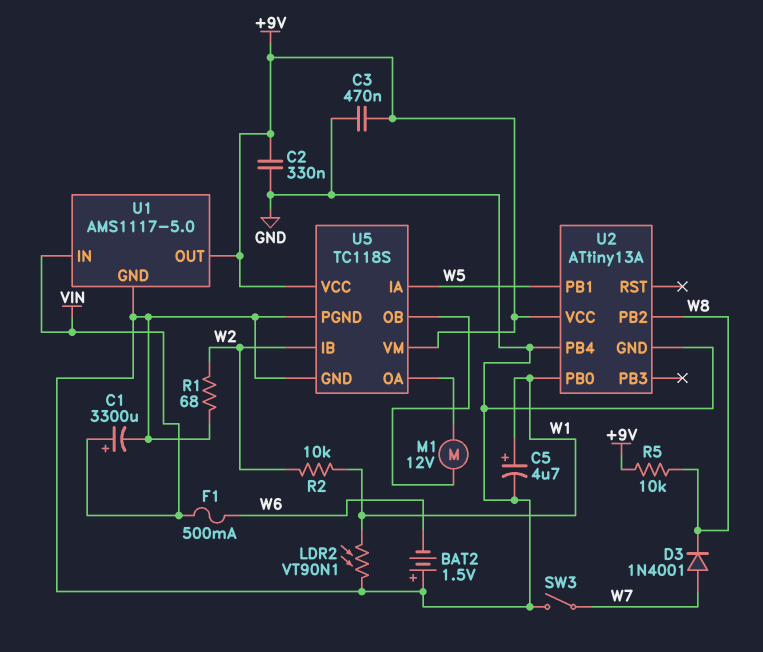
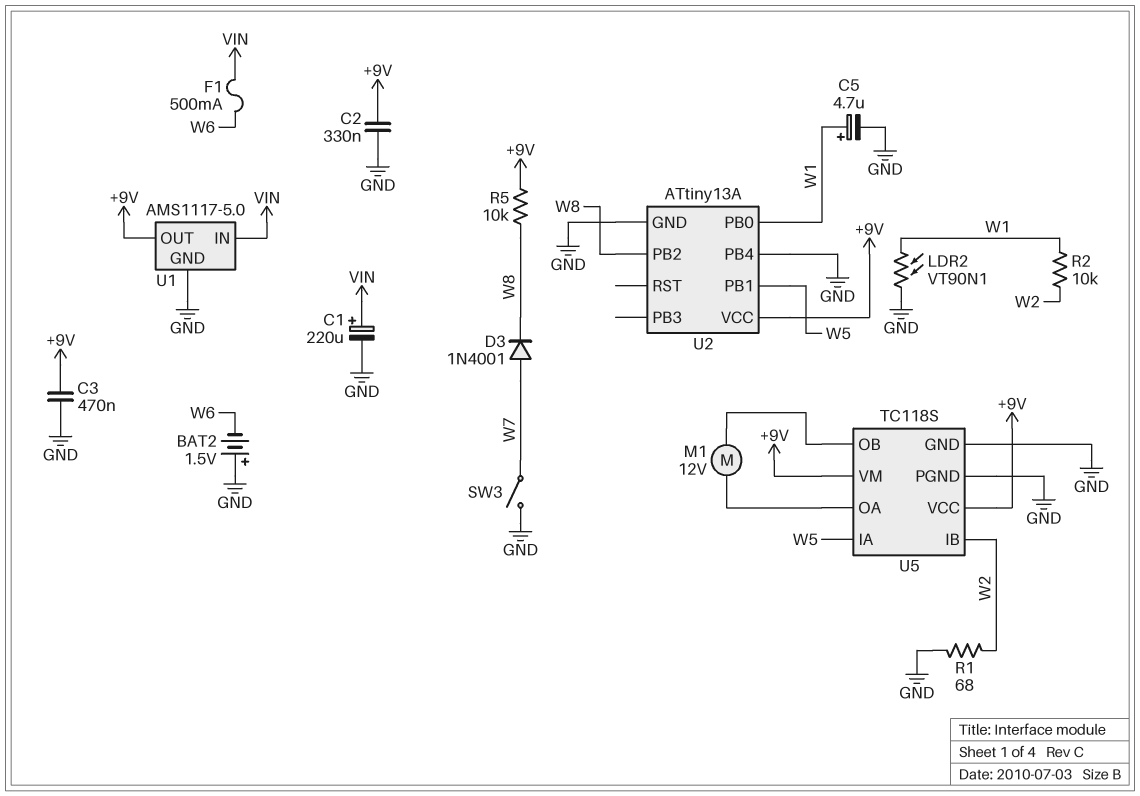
C1: 3300uF (plus VIN, minus GND) -> 220uF (plus VIN, minus GND)

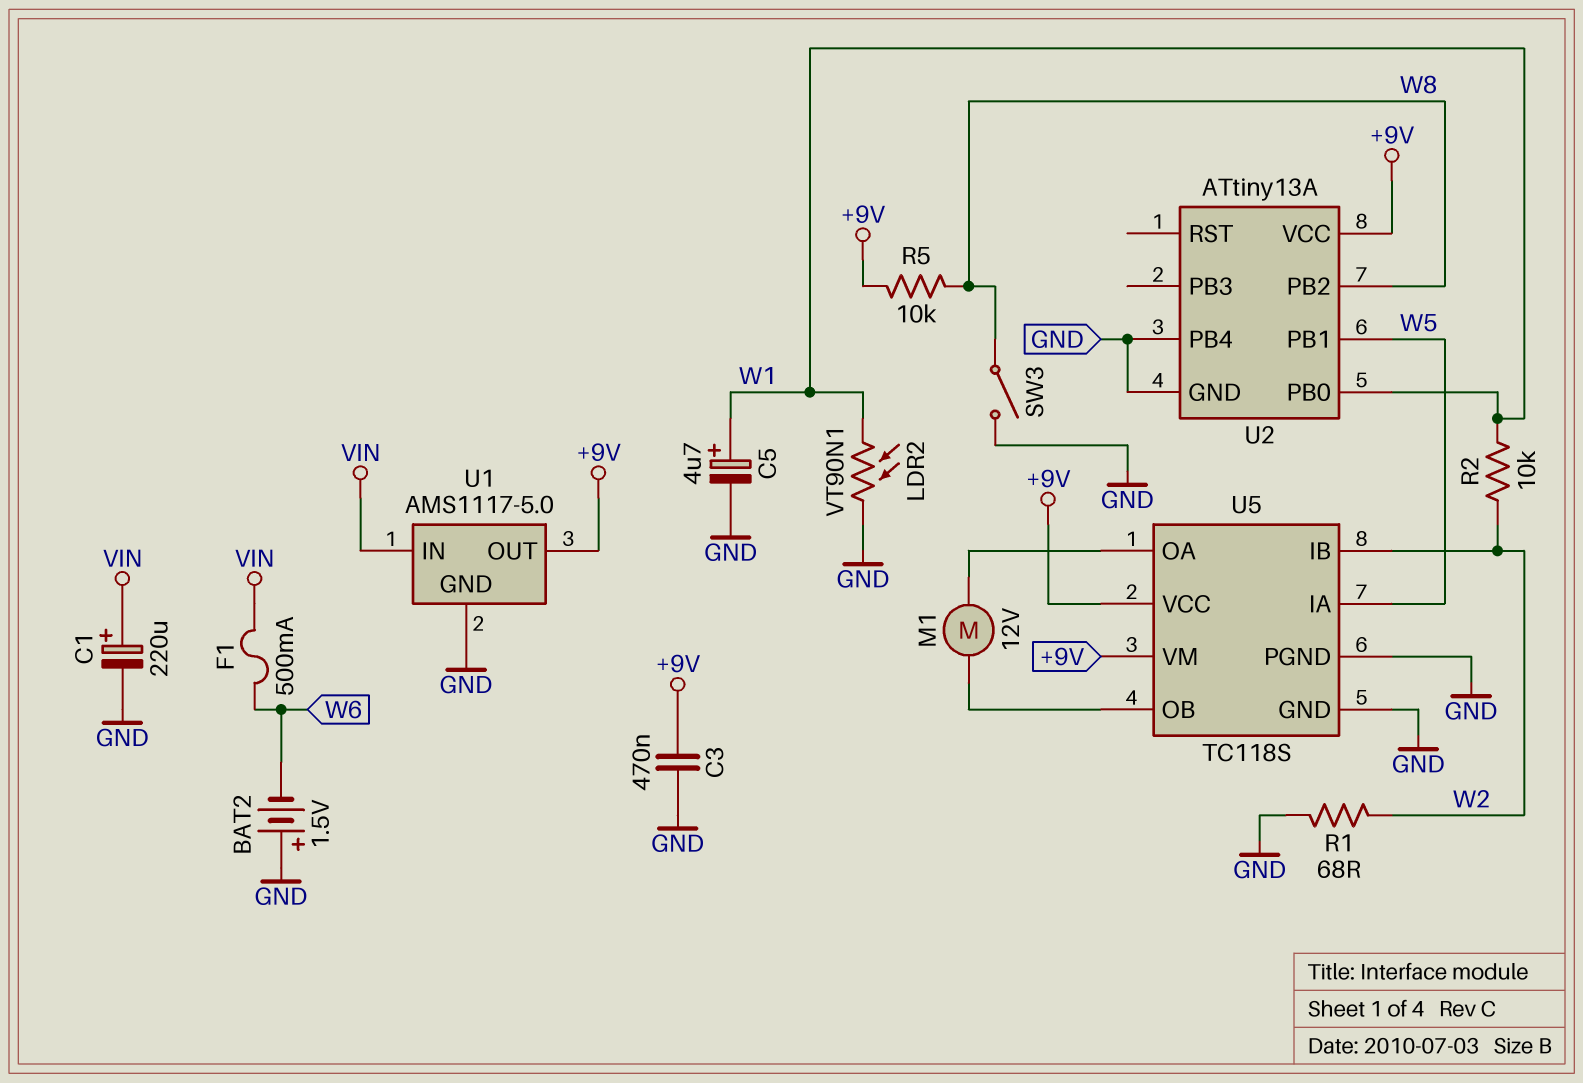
C2: 330nF (+9V, GND) -> none
D3: diode 1N4001 (A W7, K W8) -> none
SW3: switch (GND, W7) -> switch (GND, W8)

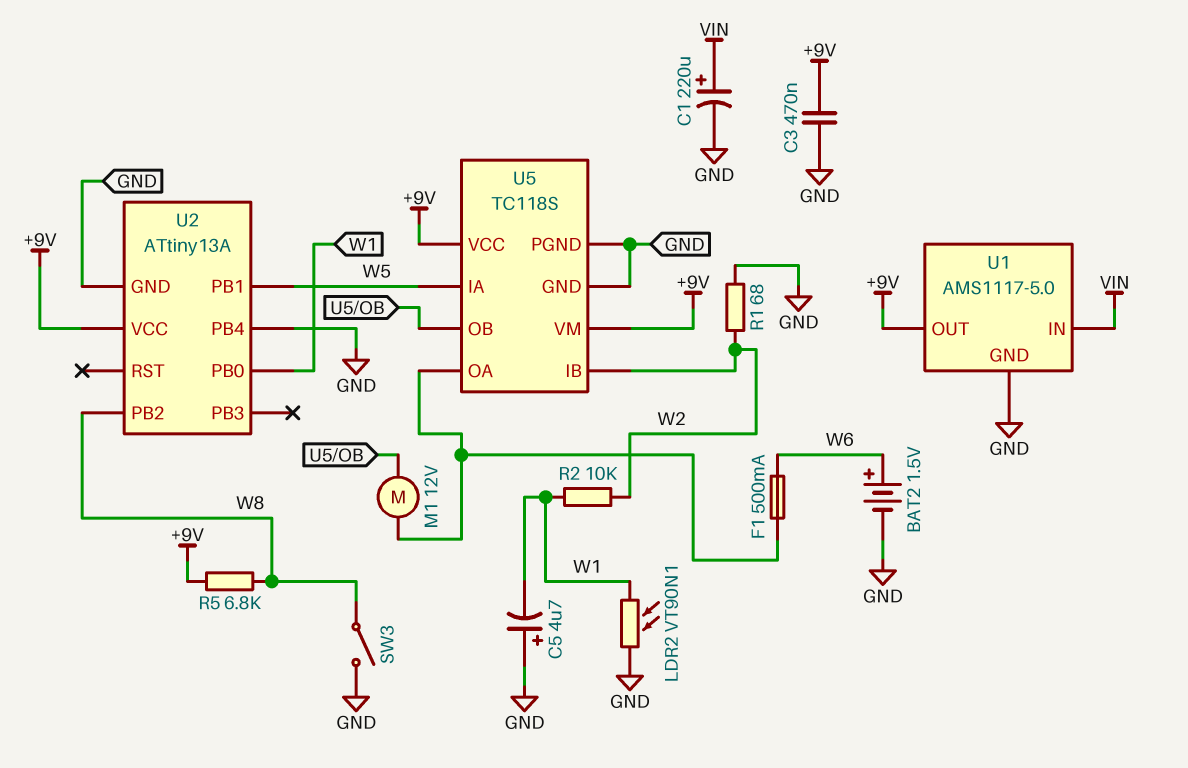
BAT2: 1.5V (plus GND, minus W6) -> 1.5V (plus W6, minus GND)
C5: 4.7uF (plus W1, minus GND) -> 4.7uF (plus GND, minus W1)
F1: 500mA (VIN, W6) -> 500mA (U5/OA, W6)
R5: 10k (+9V, W8) -> 6.8k (+9V, W8)

